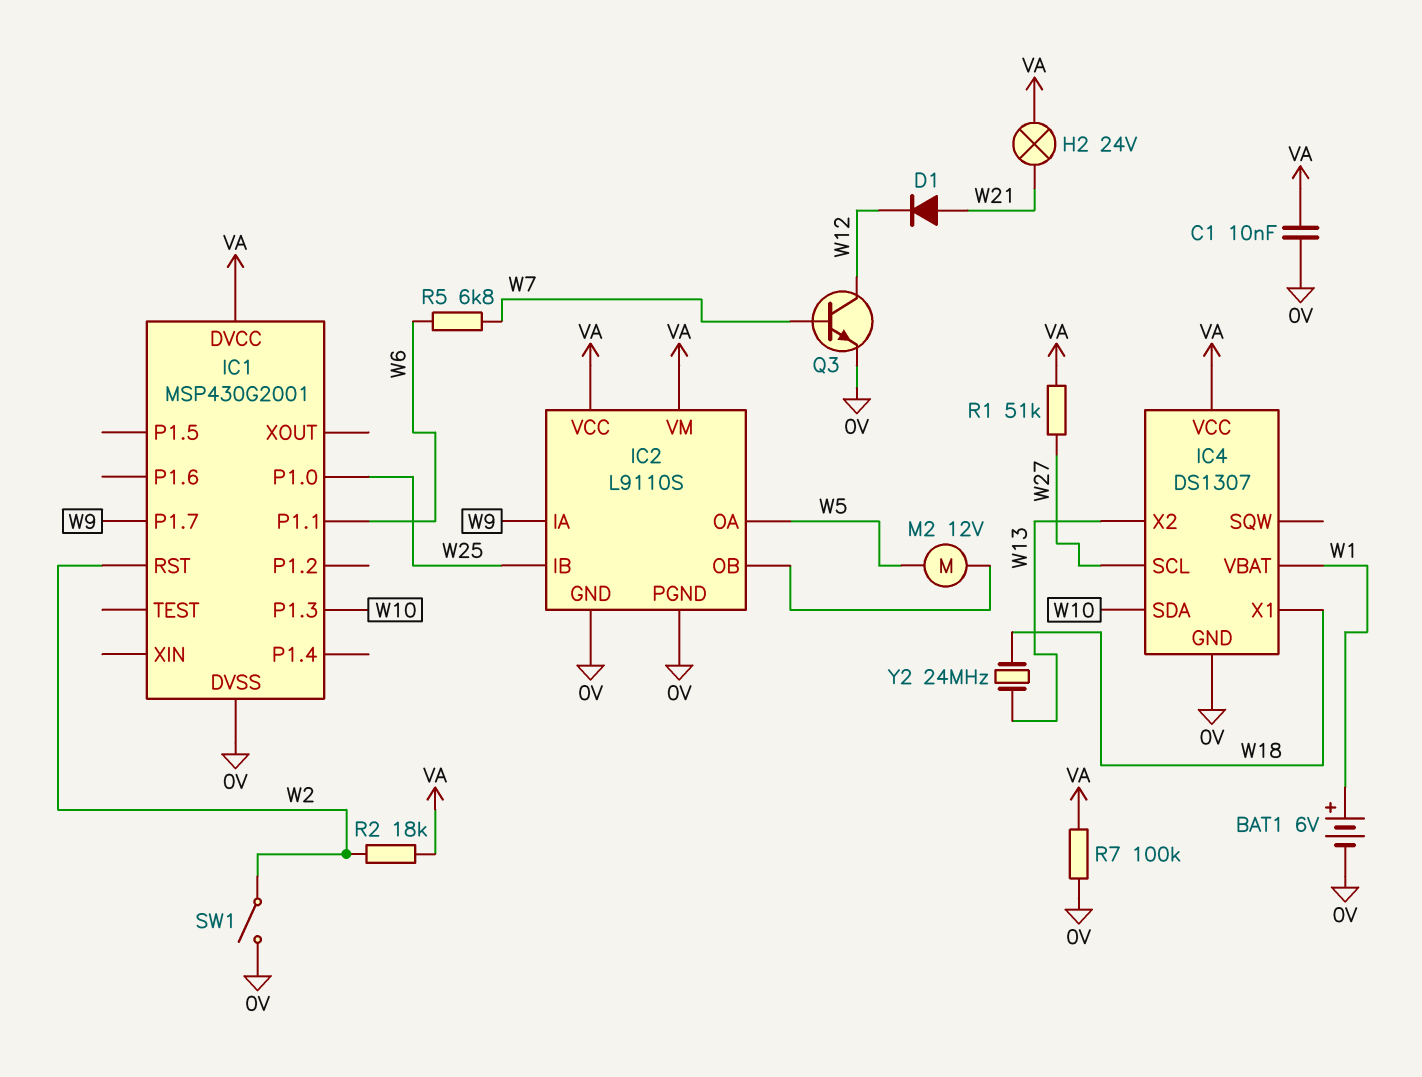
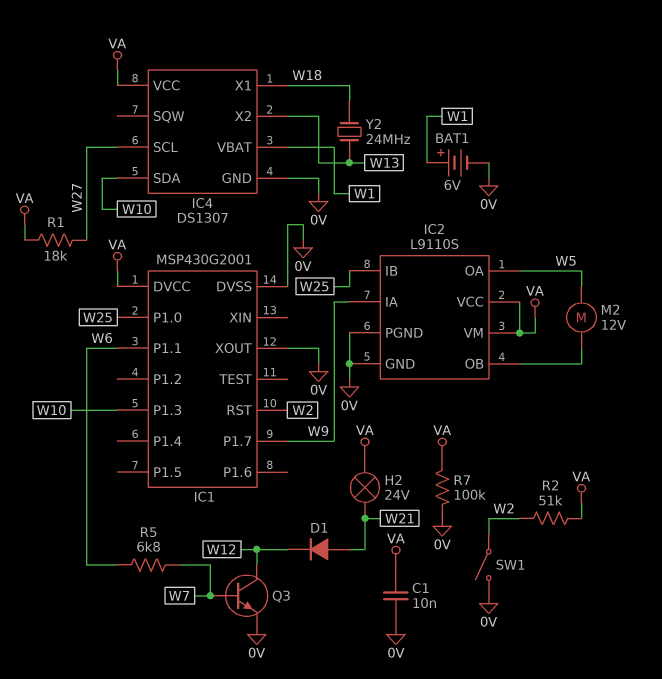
IC1 pin XOUT: none -> 0V
R1: 51k (VA, W27) -> 18k (VA, W27)
R2: 18k (VA, W2) -> 51k (VA, W2)

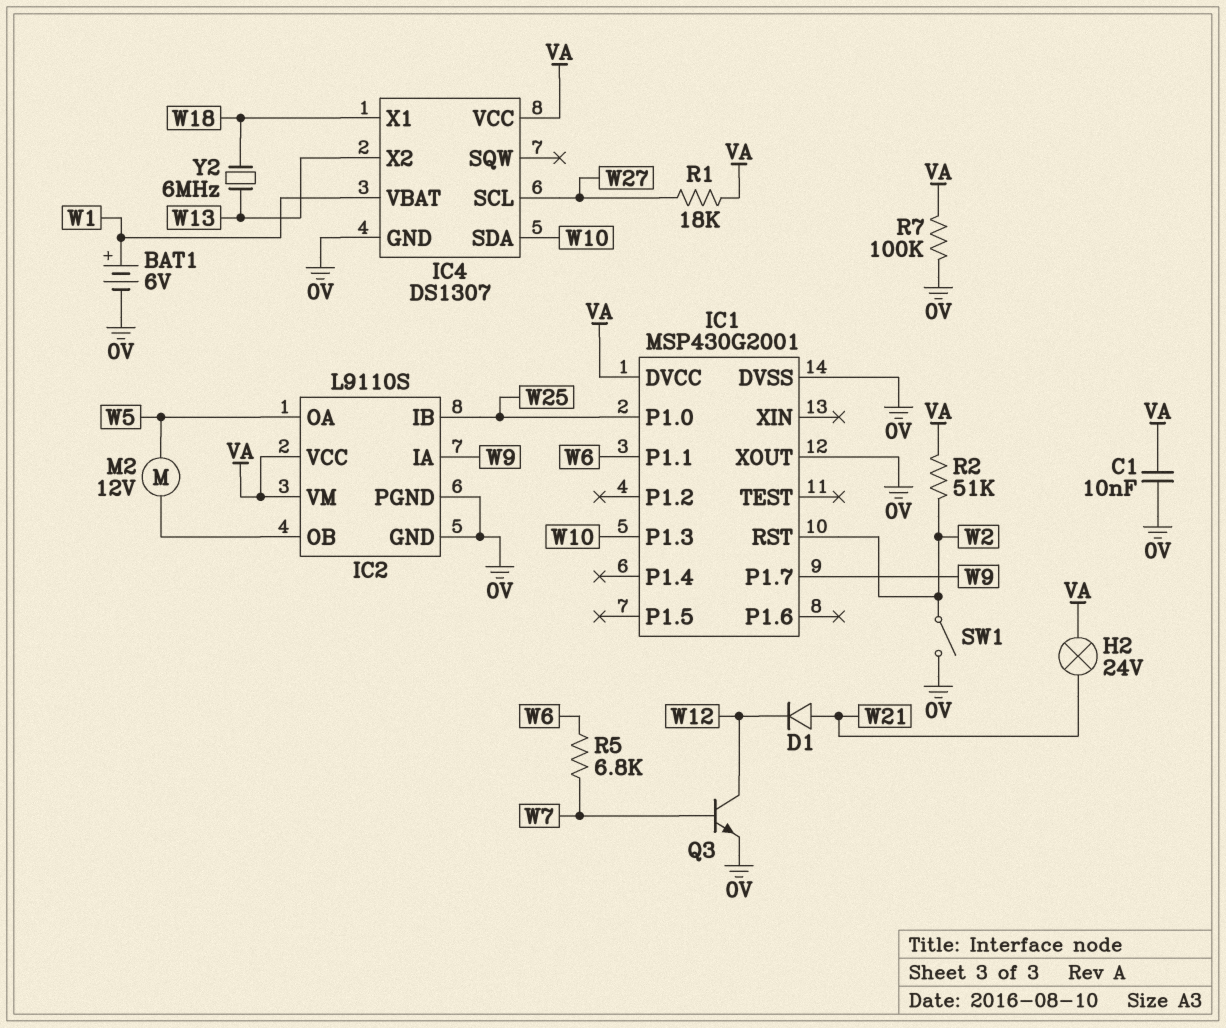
Y2: 24MHz (W13, W18) -> 6MHz (W13, W18)

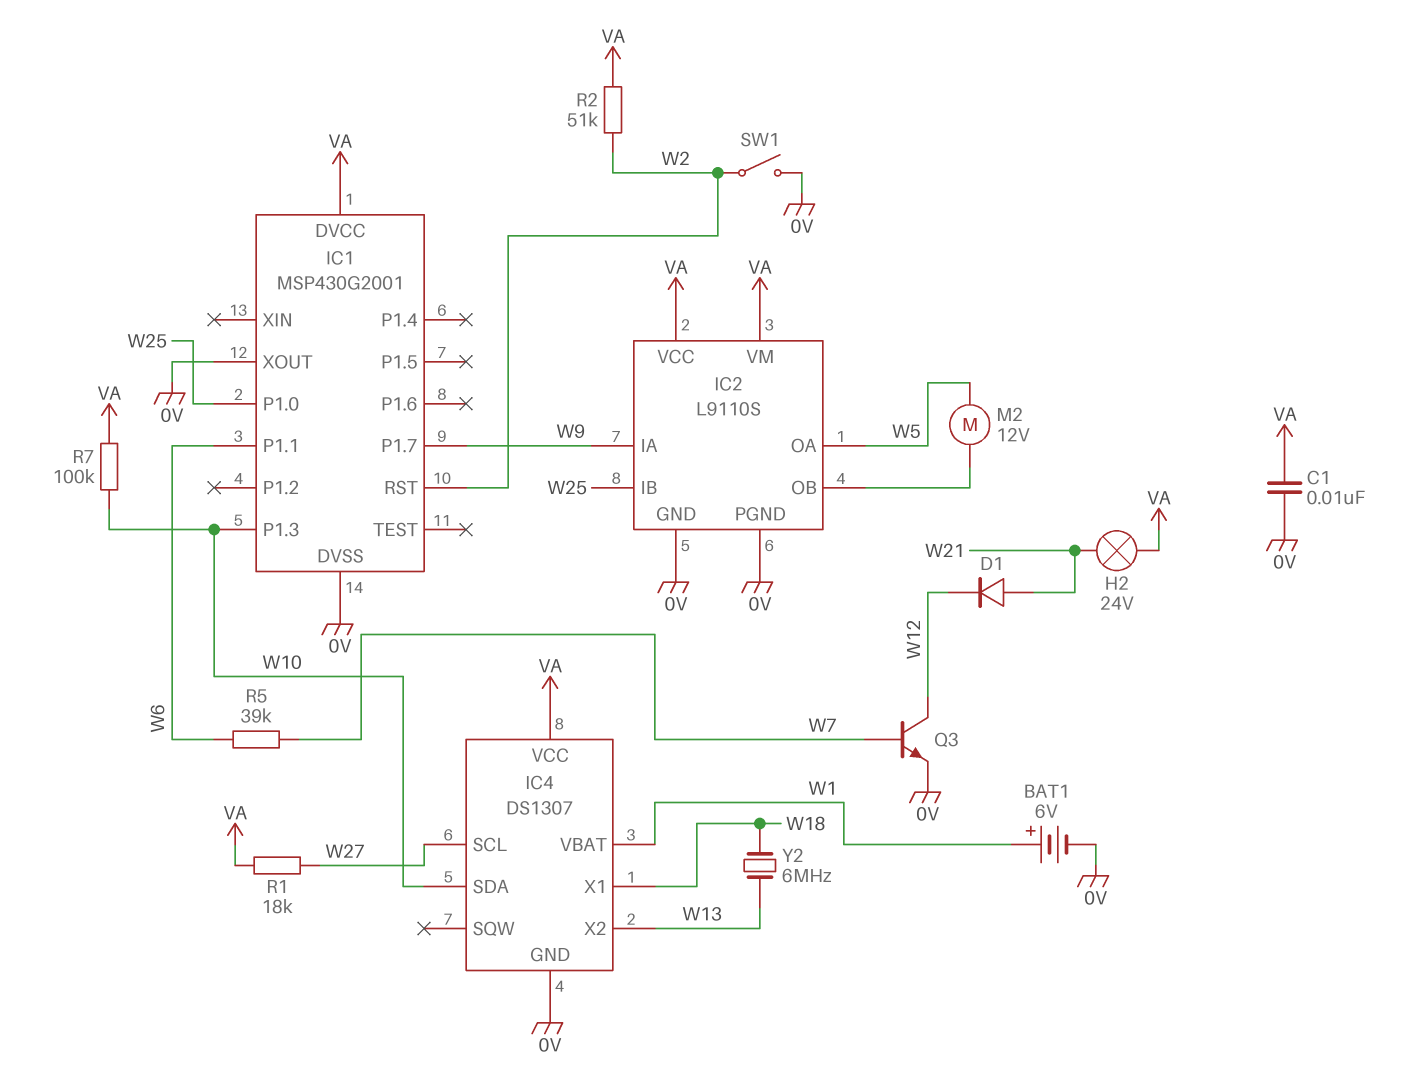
R5: 6.8k (W6, W7) -> 39k (W6, W7)
R7: 100k (0V, VA) -> 100k (VA, W10)

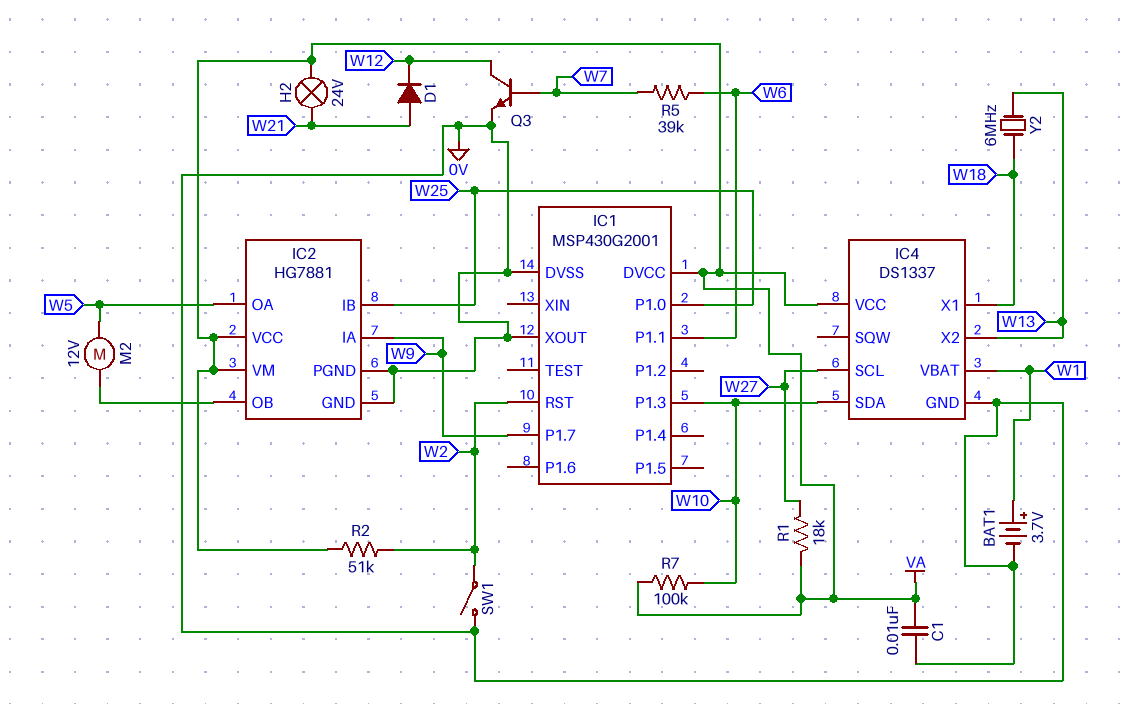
BAT1: 6V (plus W1, minus 0V) -> 3.7V (plus W1, minus 0V)
IC2: L9110S -> HG7881
IC4: DS1307 -> DS1337

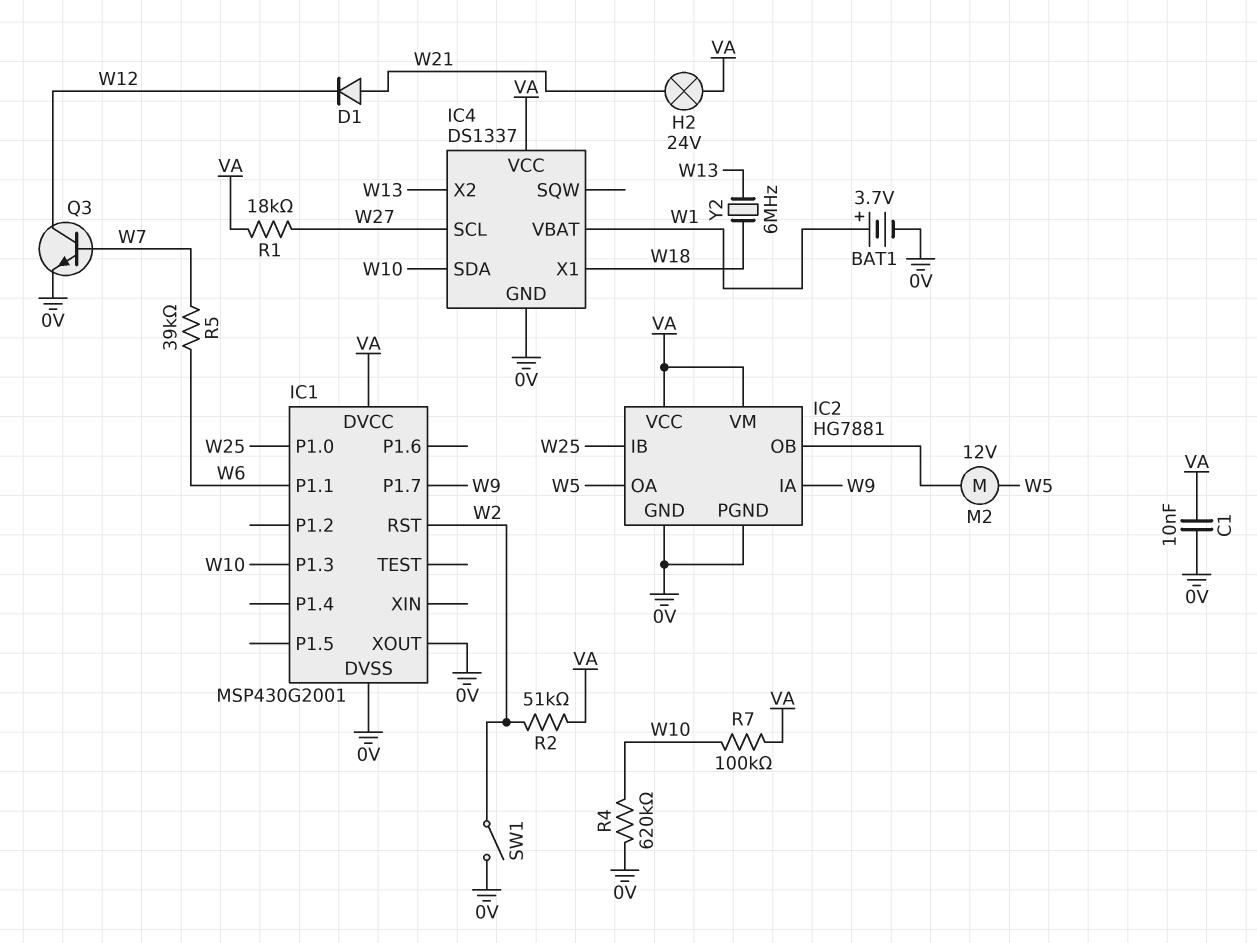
R4: none -> 620k (0V, W10)

